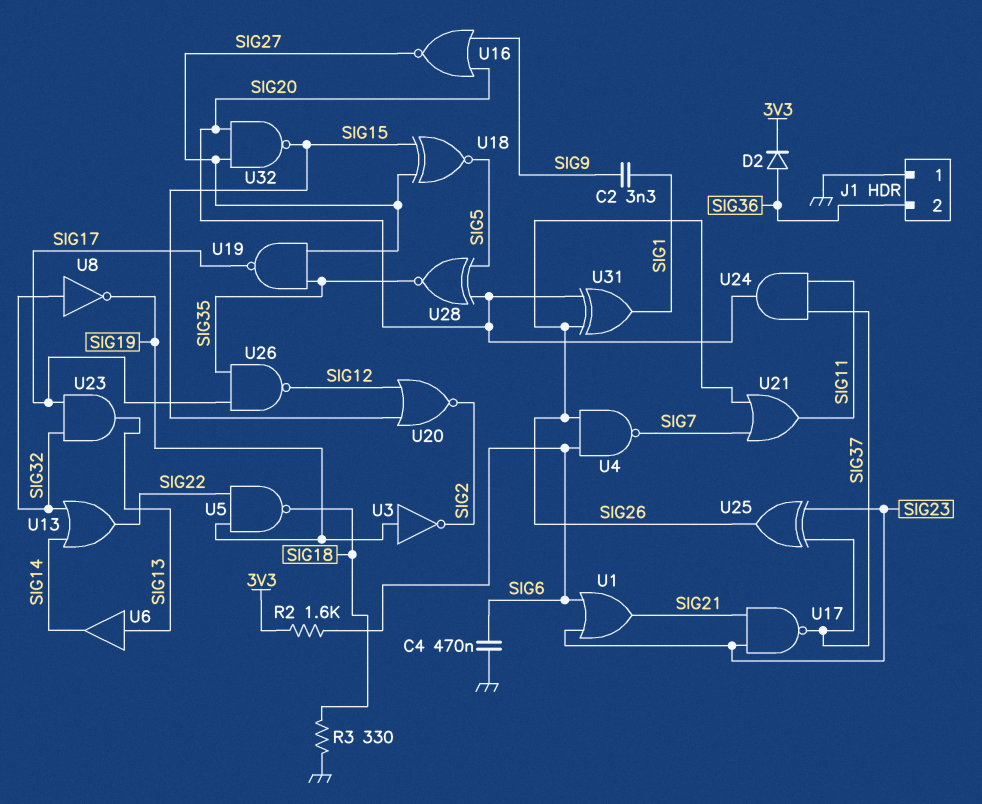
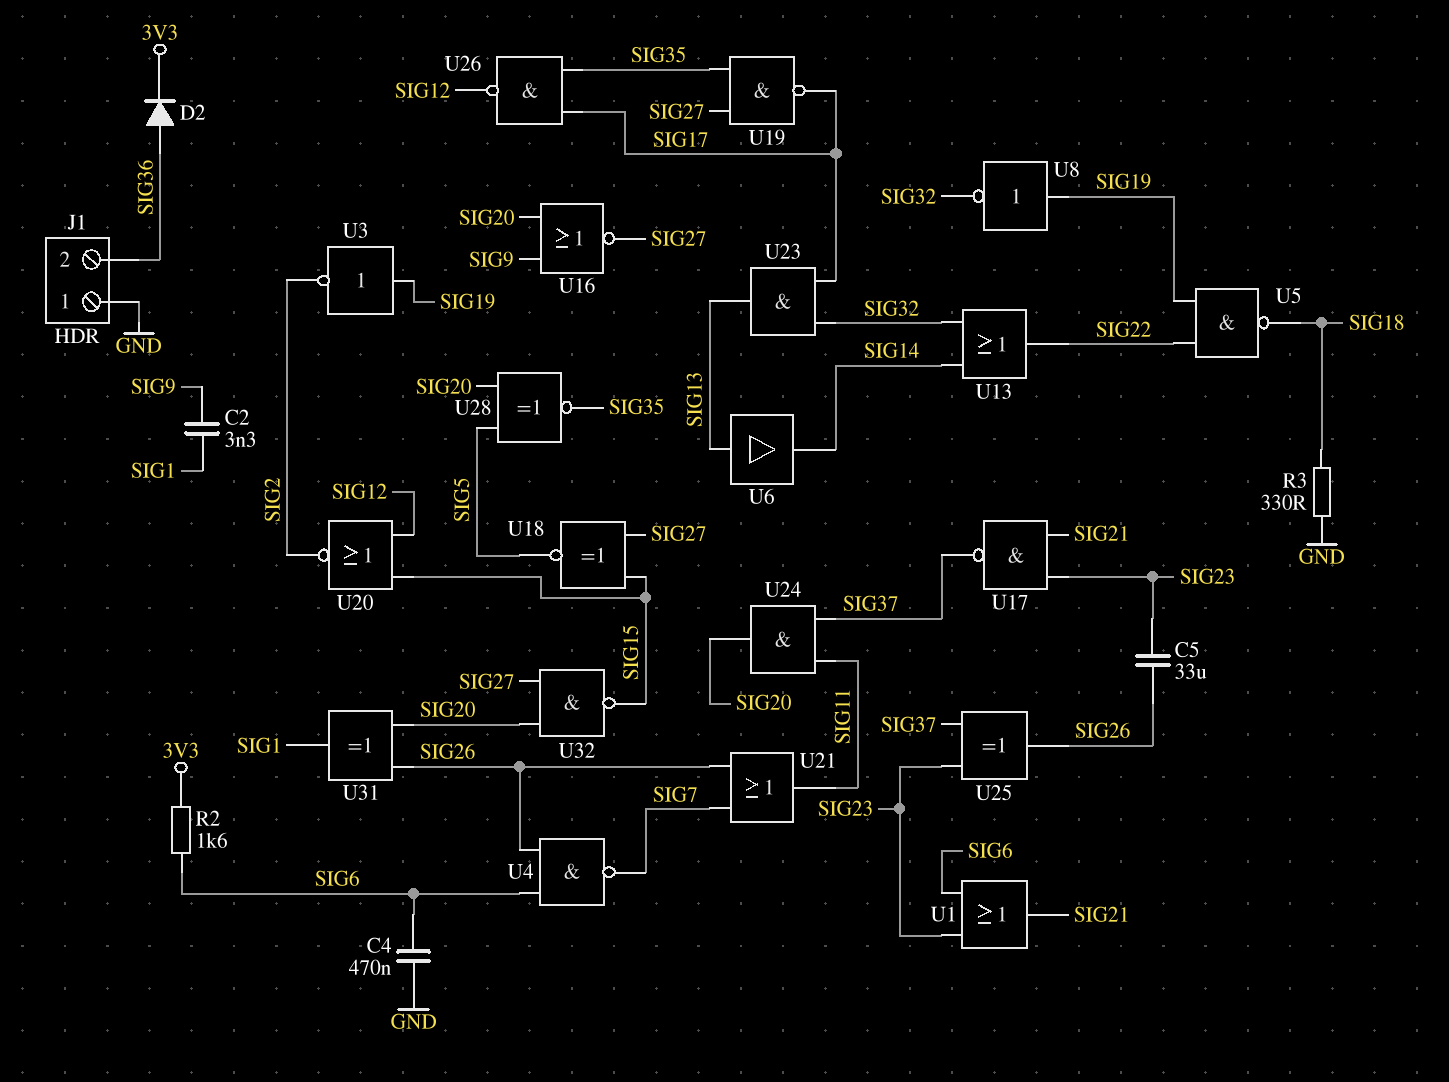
C5: none -> 33uF (SIG23, SIG26)
U8: NOT (in SIG32, out SIG19) -> NOT (in SIG19, out SIG32)

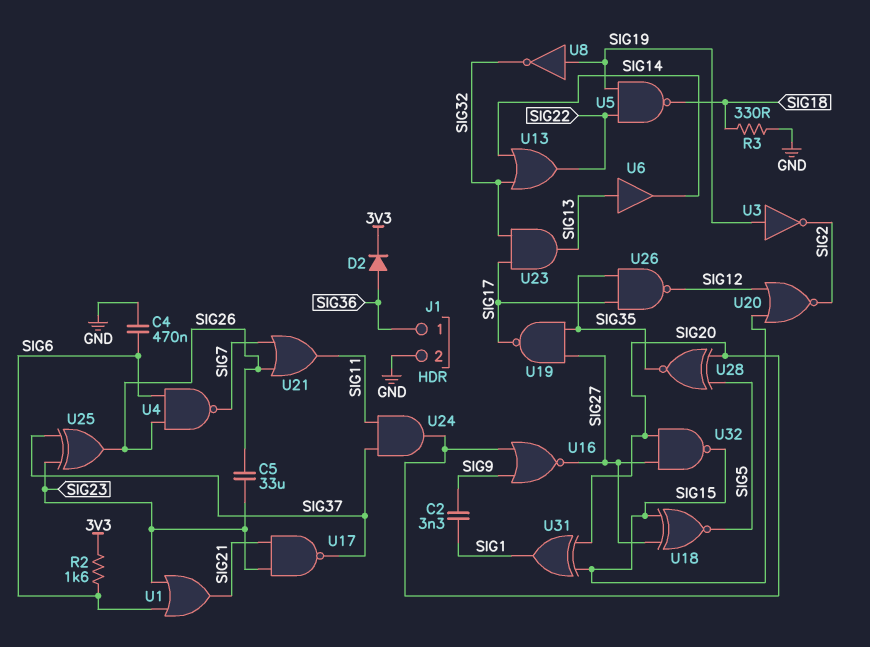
J1 pin 1: GND -> SIG36
J1 pin 2: SIG36 -> GND
U31: XOR (in SIG20, in SIG26, out SIG1) -> XOR (in SIG15, in SIG20, out SIG1)

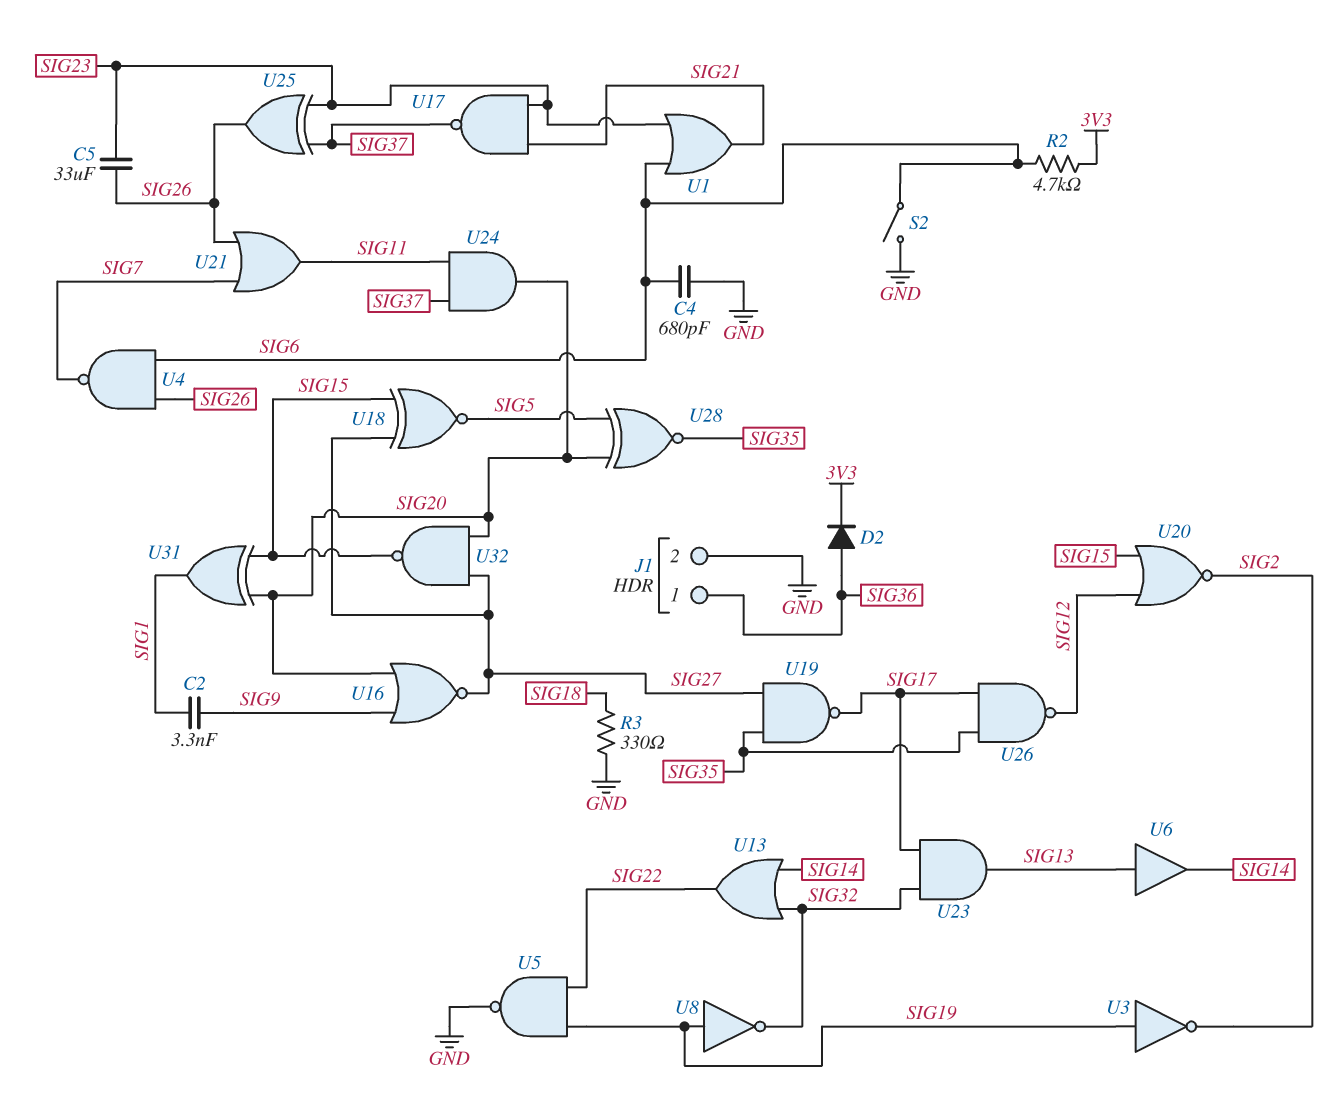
C4: 470nF (GND, SIG6) -> 680pF (GND, SIG6)
R2: 1.6k (3V3, SIG6) -> 4.7k (3V3, SIG6)
S2: none -> switch (GND, SIG6)
U5: NAND (in SIG19, in SIG22, out SIG18) -> NAND (in SIG19, in SIG22, out GND)

